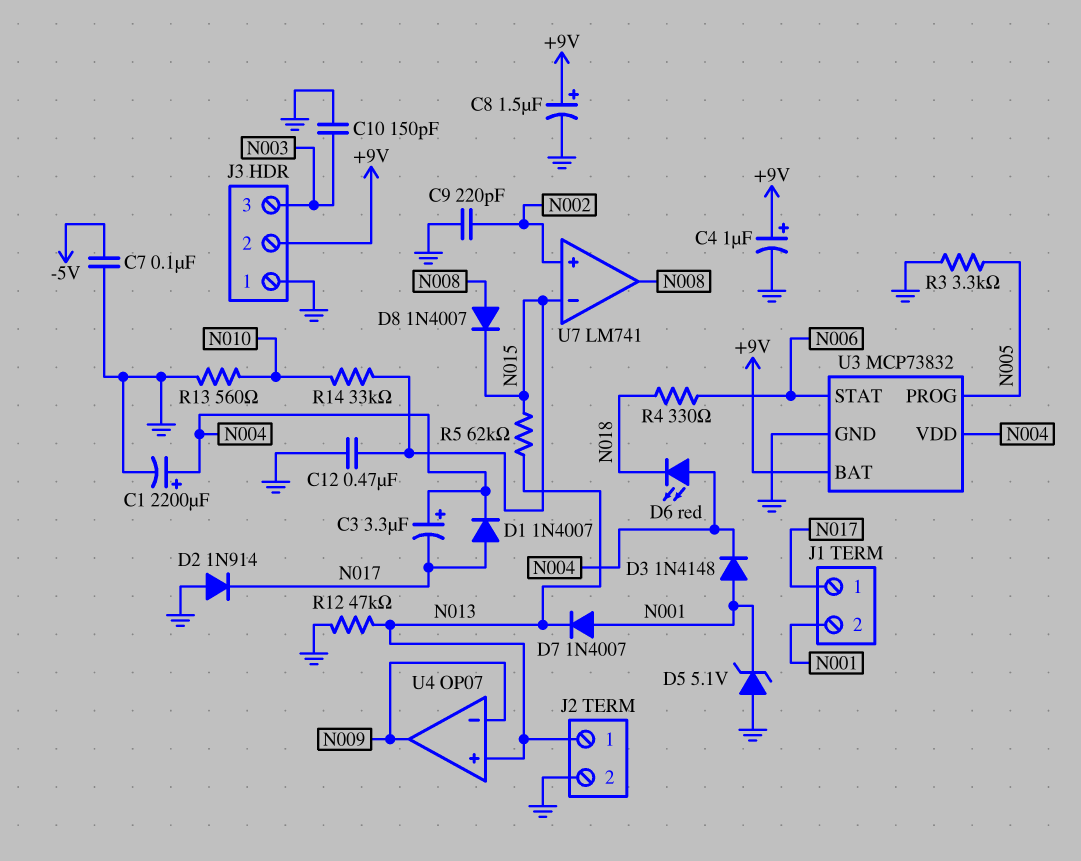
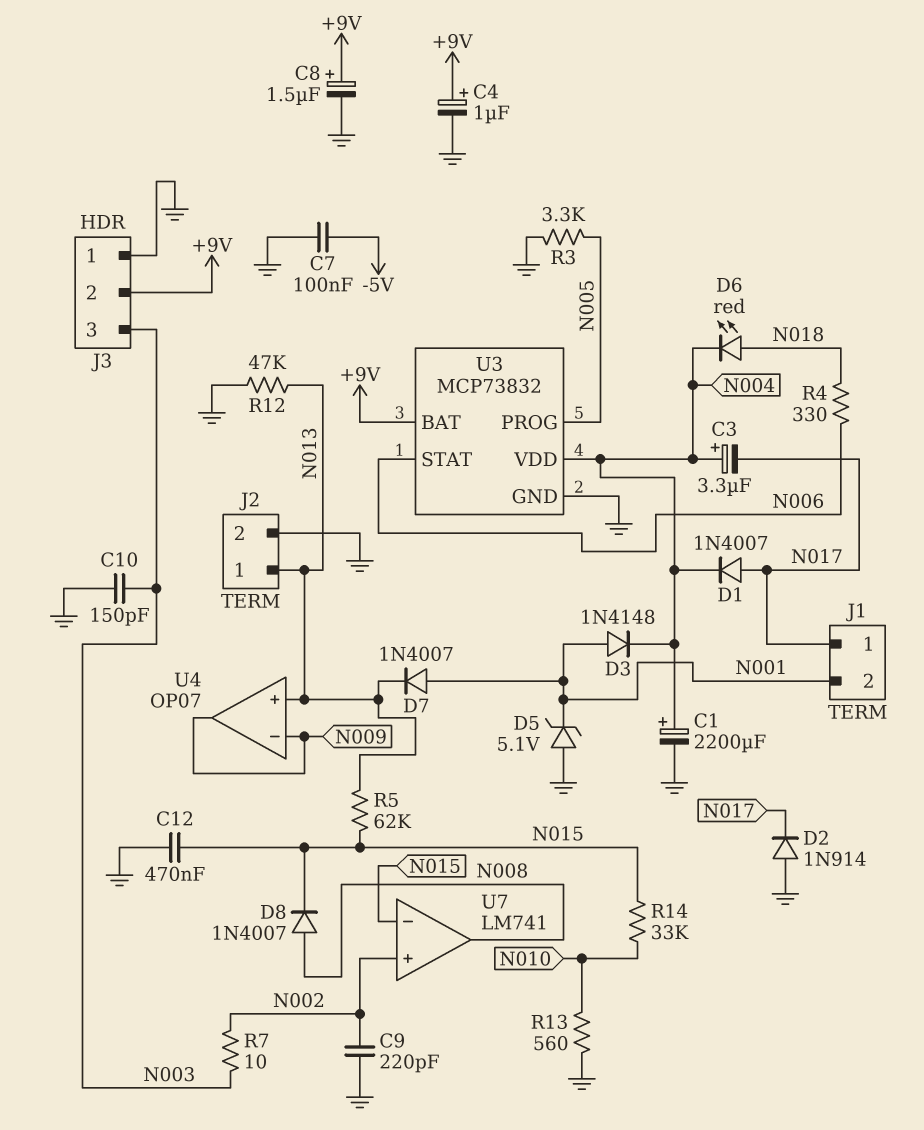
D6: LED red (A N004, K N018) -> LED red (A N018, K N004)
R7: none -> 10 (N002, N003)

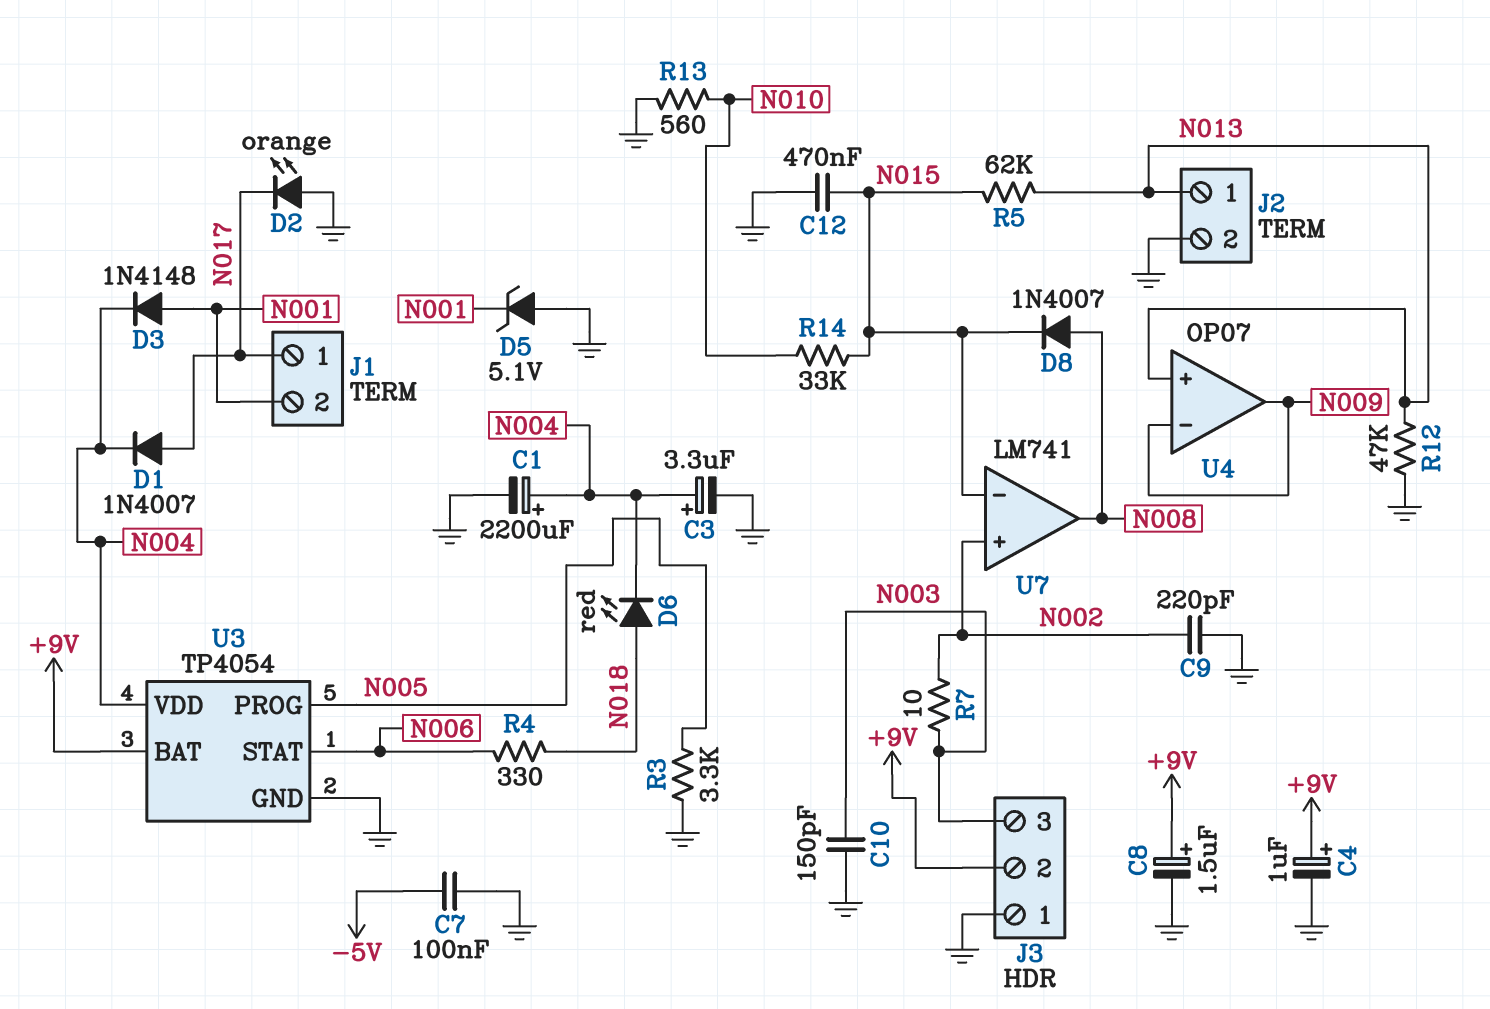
C3: 3.3uF (plus N004, minus N017) -> 3.3uF (plus N004, minus GND)
D2: diode 1N914 (A GND, K N017) -> LED orange (A GND, K N017)
D7: diode 1N4007 (A N001, K N013) -> none
U3: MCP73832 -> TP4054

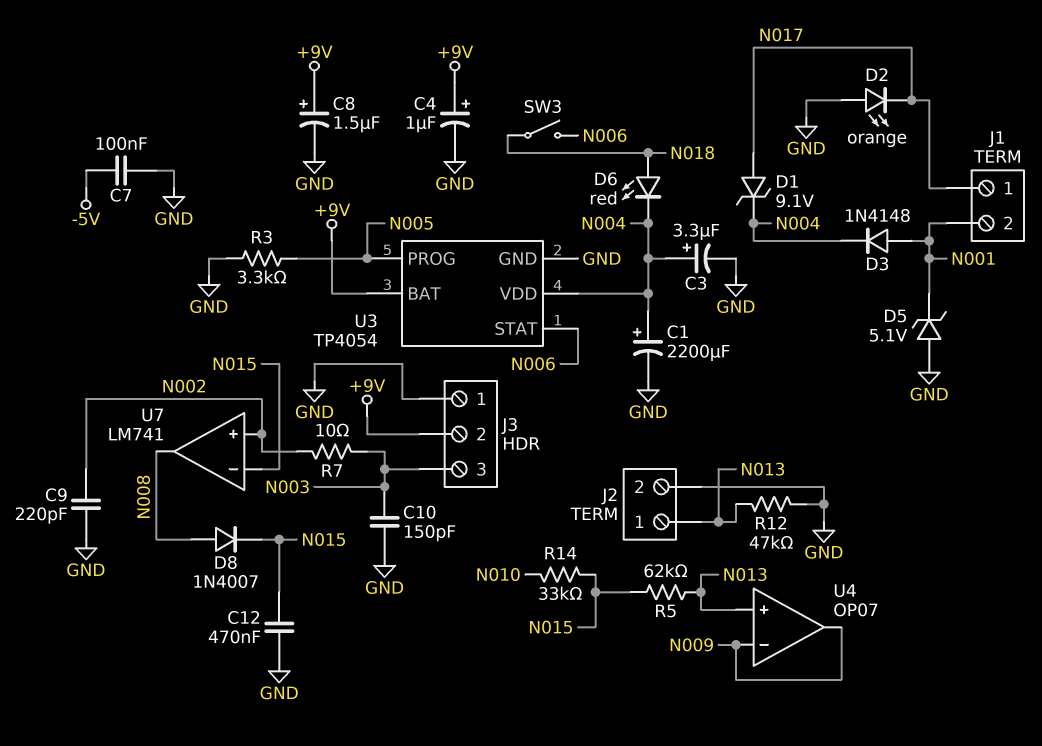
D1: diode 1N4007 (A N017, K N004) -> zener 9.1V (A N017, K N004)
R4: 330 (N006, N018) -> none
R13: 560 (GND, N010) -> none
SW3: none -> switch (N006, N018)

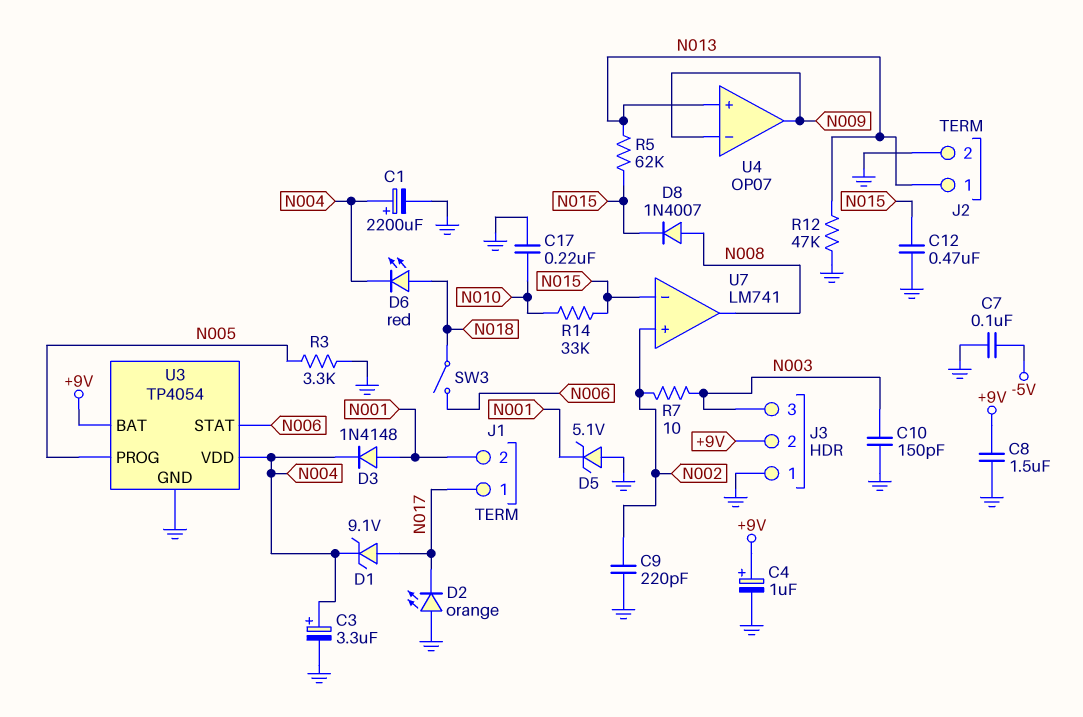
C8: 1.5uF (plus +9V, minus GND) -> 1.5uF (+9V, GND)
C17: none -> 220nF (GND, N010)

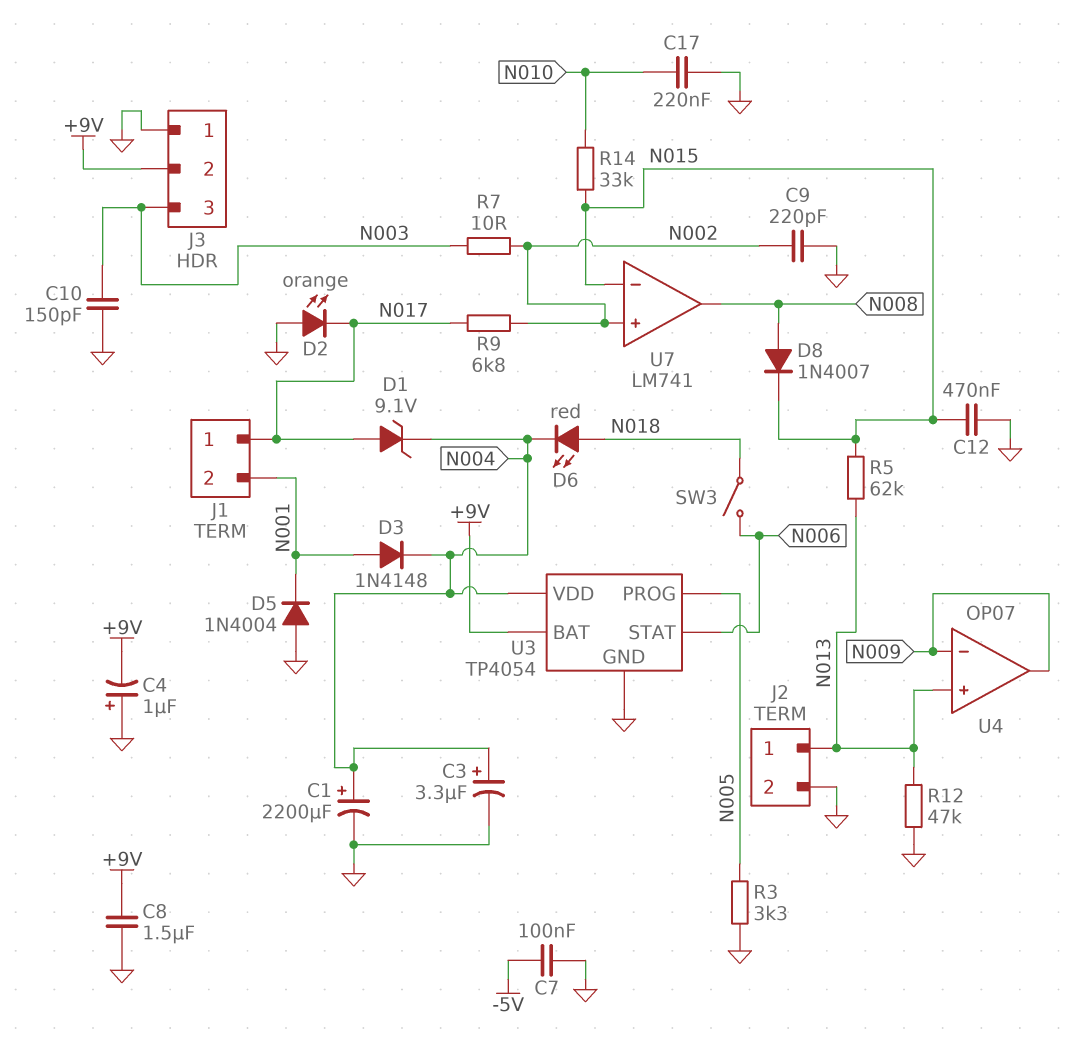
C4: 1uF (plus +9V, minus GND) -> 1uF (plus GND, minus +9V)
D5: zener 5.1V (A GND, K N001) -> diode 1N4004 (A GND, K N001)
R9: none -> 6.8k (N002, N017)

